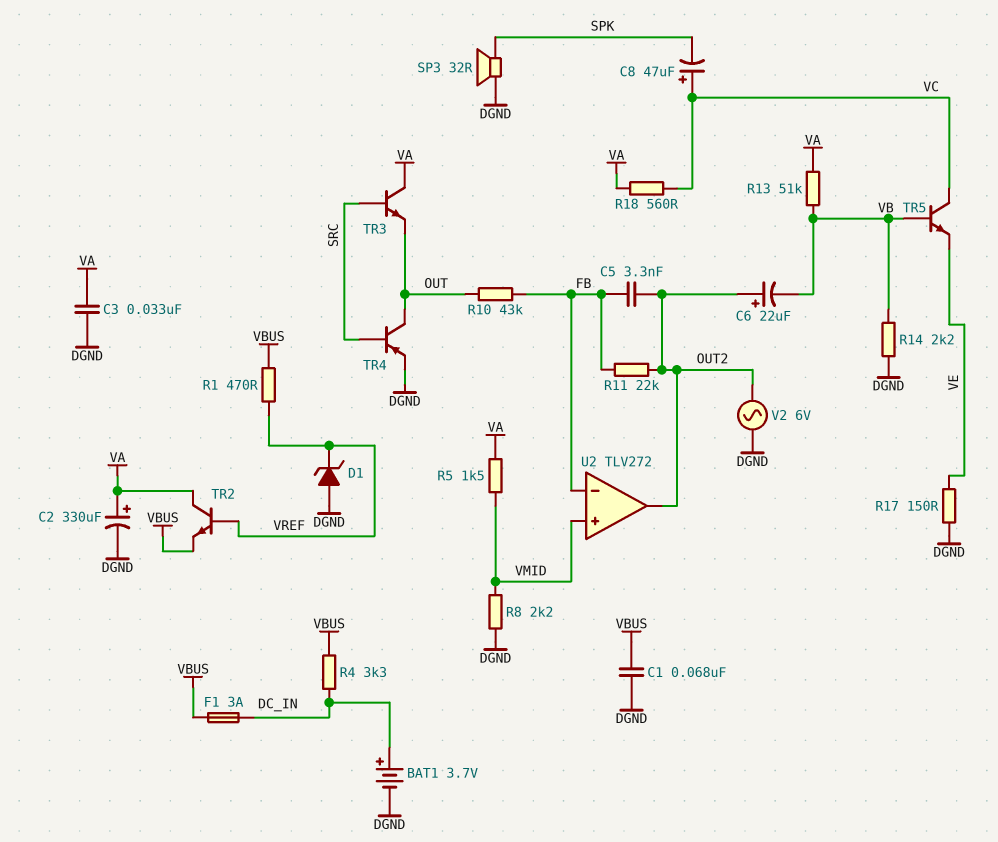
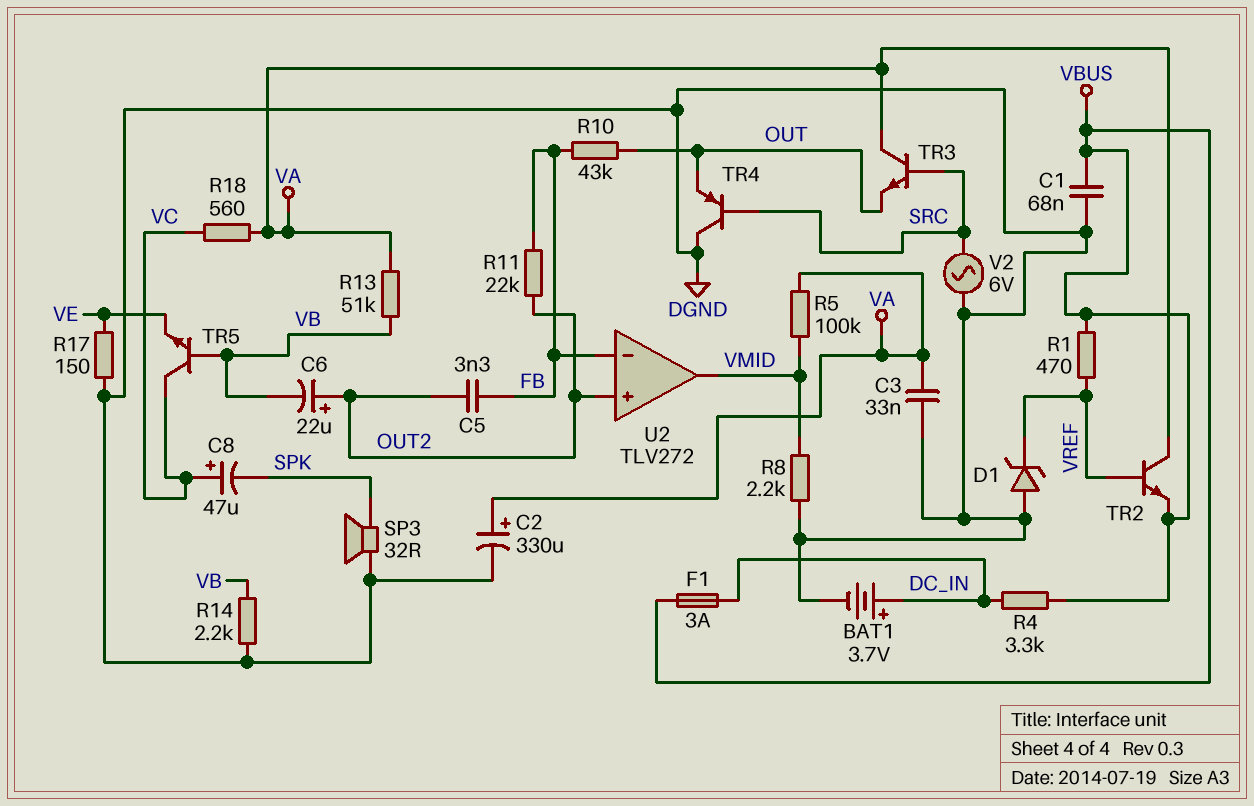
R5: 1.5k (VA, VMID) -> 100k (VA, VMID)
TR4: PNP (B SRC, C OUT, E DGND) -> PNP (B SRC, C DGND, E OUT)
U2 pin in+: VMID -> OUT2
U2 pin out: OUT2 -> VMID
V2: AC 6V (DGND, OUT2) -> AC 6V (DGND, SRC)

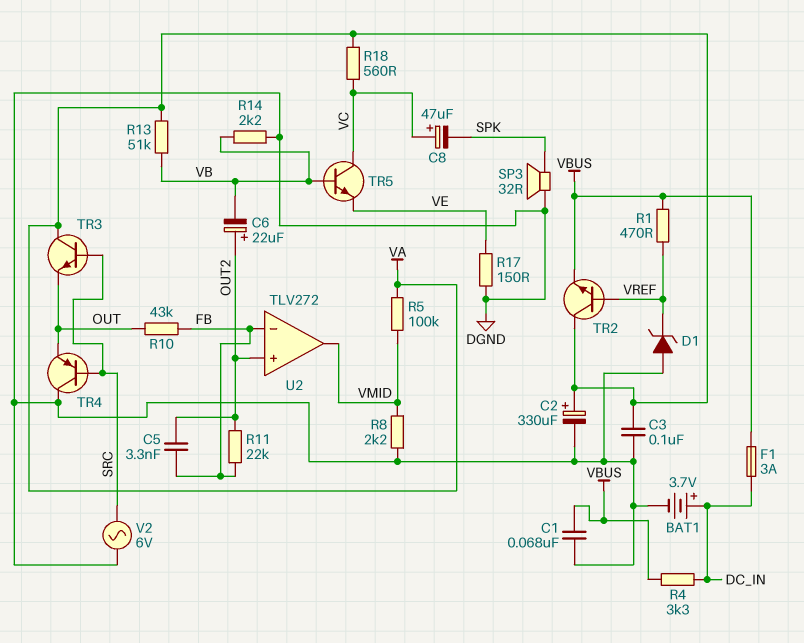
C3: 33nF (DGND, VA) -> 100nF (DGND, VA)

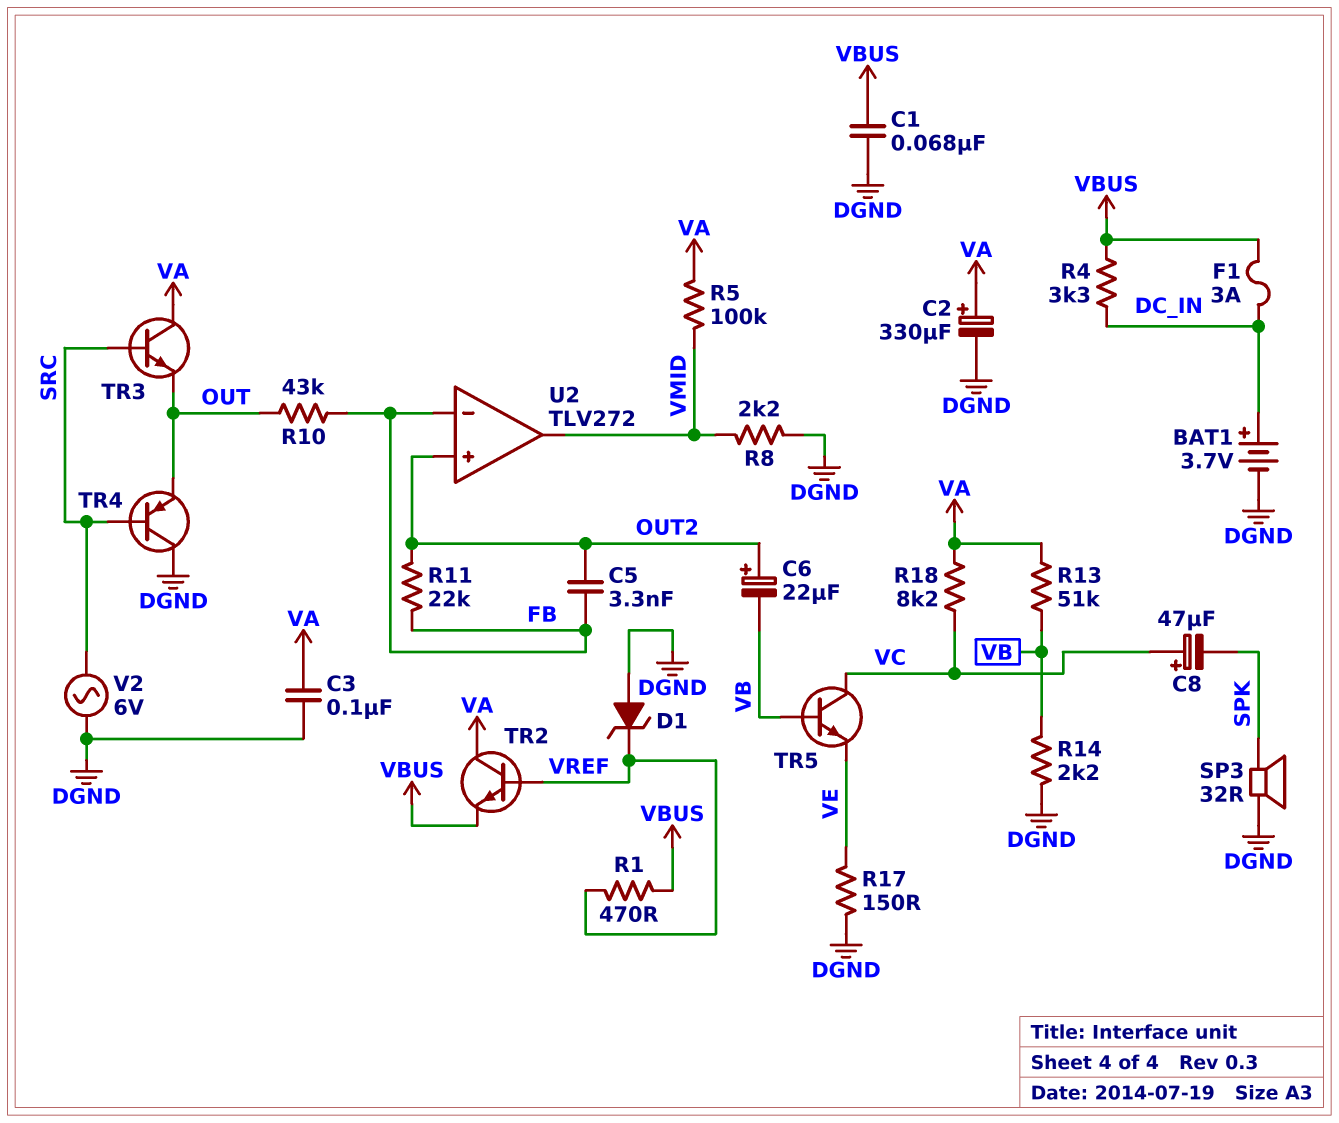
R18: 560 (VA, VC) -> 8.2k (VA, VC)

